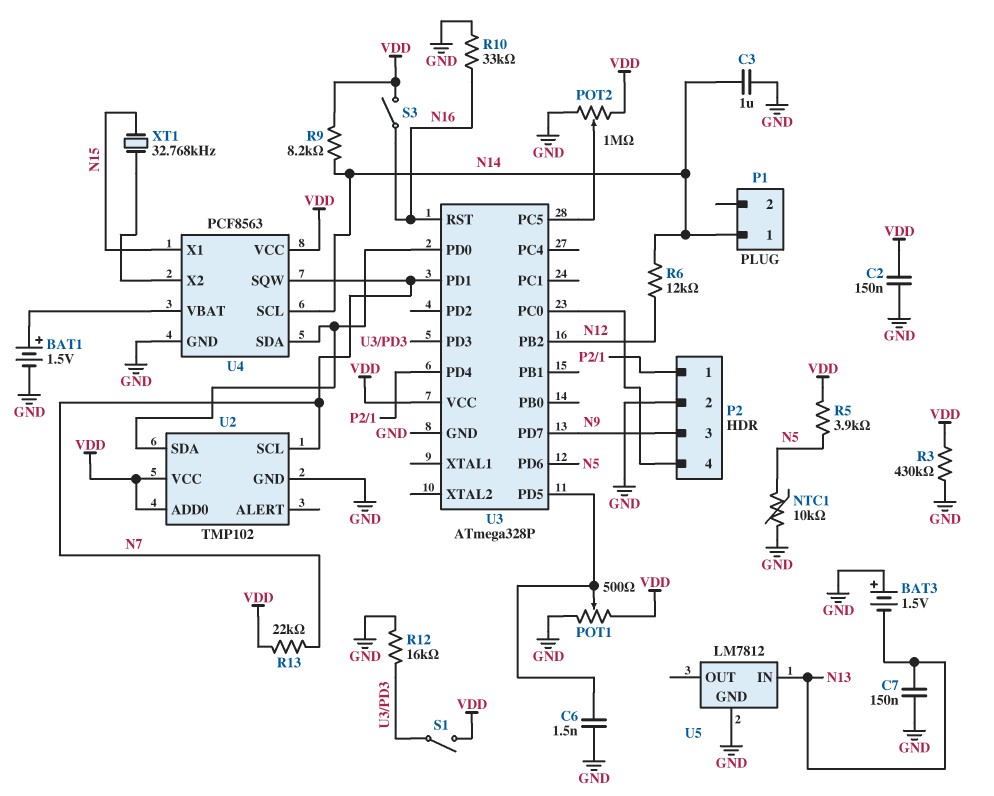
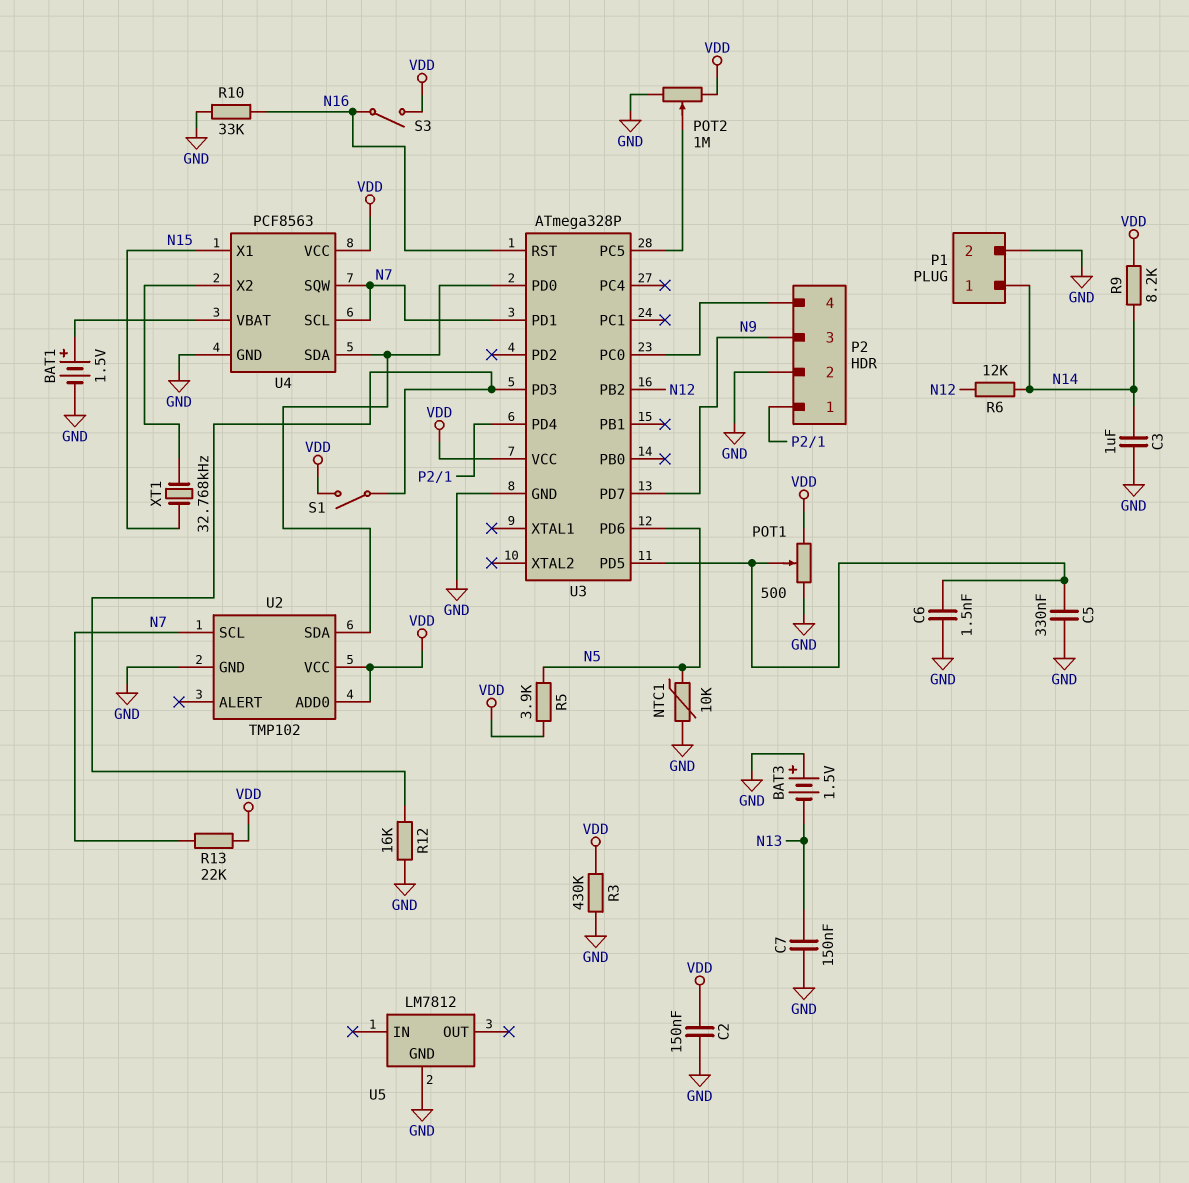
C5: none -> 330nF (GND, U3/PD5)
P1 pin 2: none -> GND
U4 pin SCL: N14 -> N7
U5 pin IN: N13 -> none

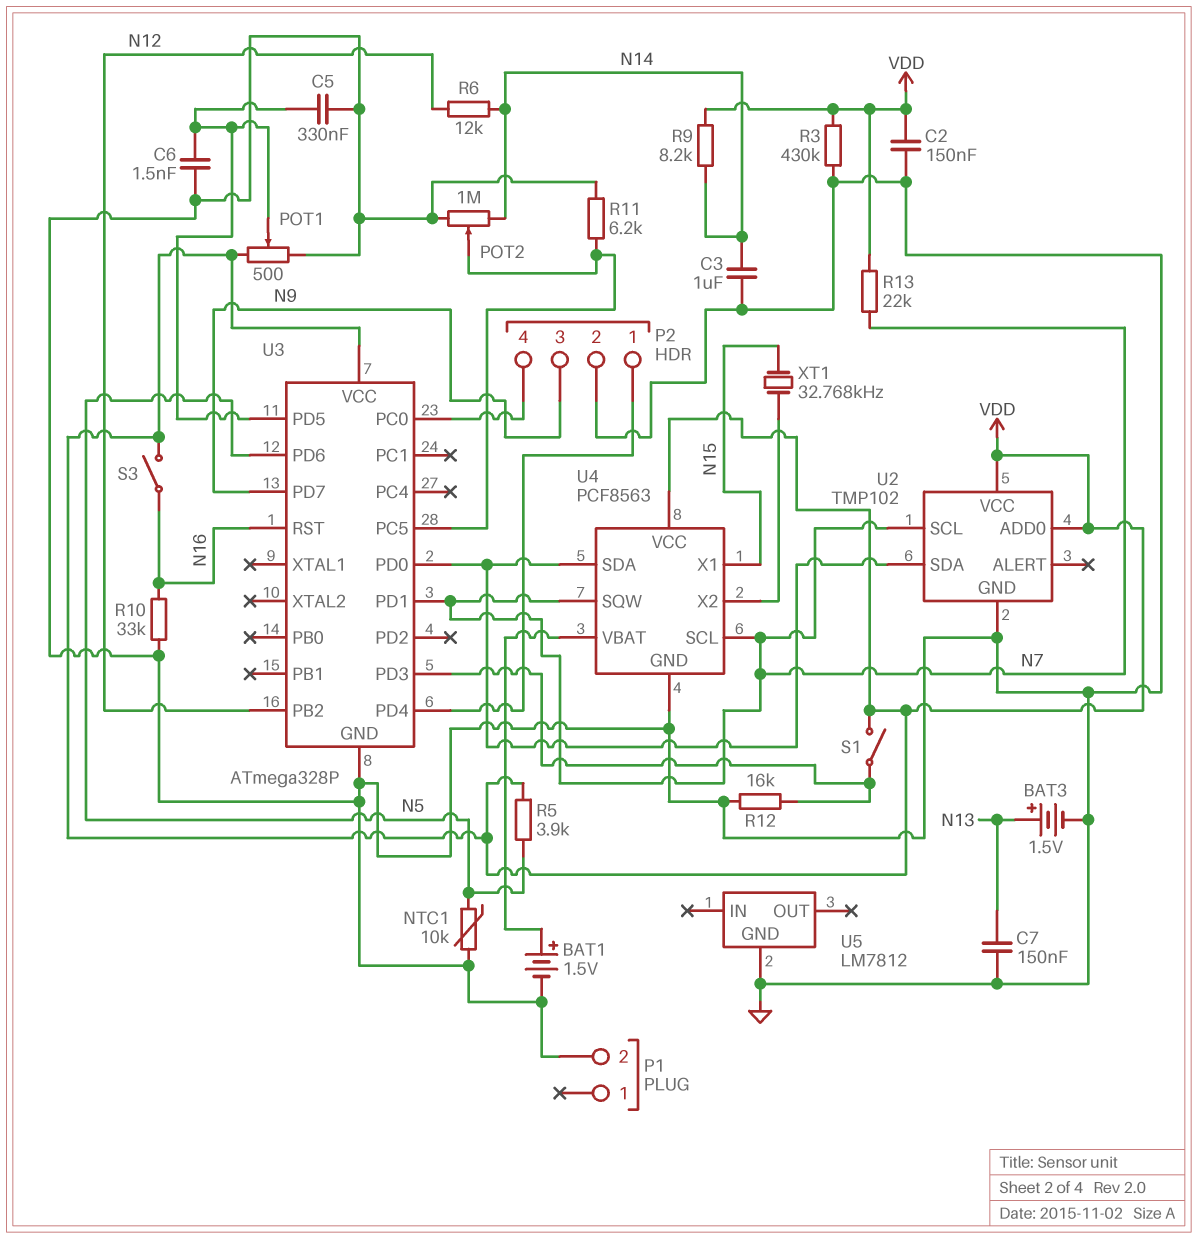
BAT3: 1.5V (plus GND, minus N13) -> 1.5V (plus N13, minus GND)
P1 pin 1: N14 -> none
POT2: 1M (GND, VDD, wiper U3/PC5) -> 1M (GND, N14, wiper U3/PC5)
R11: none -> 6.2k (GND, U3/PC5)

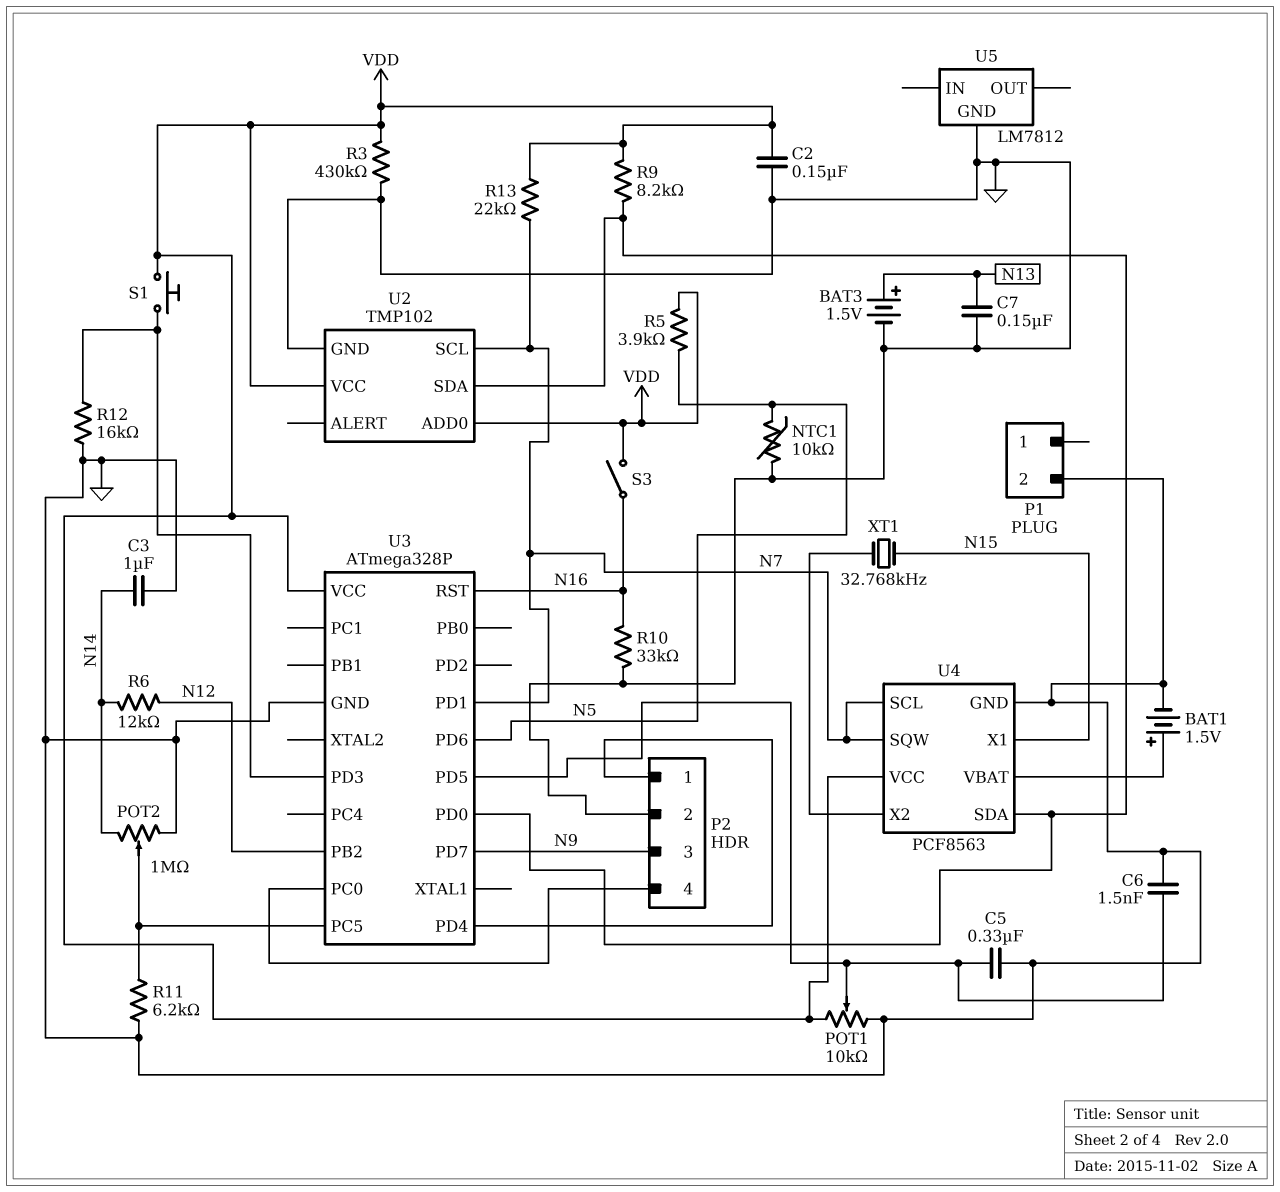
POT1: 500 (GND, VDD, wiper U3/PD5) -> 10k (GND, VDD, wiper U3/PD5)
R9: 8.2k (N14, VDD) -> 8.2k (U2/SDA, VDD)
S1: switch (U3/PD3, VDD) -> button (U3/PD3, VDD)

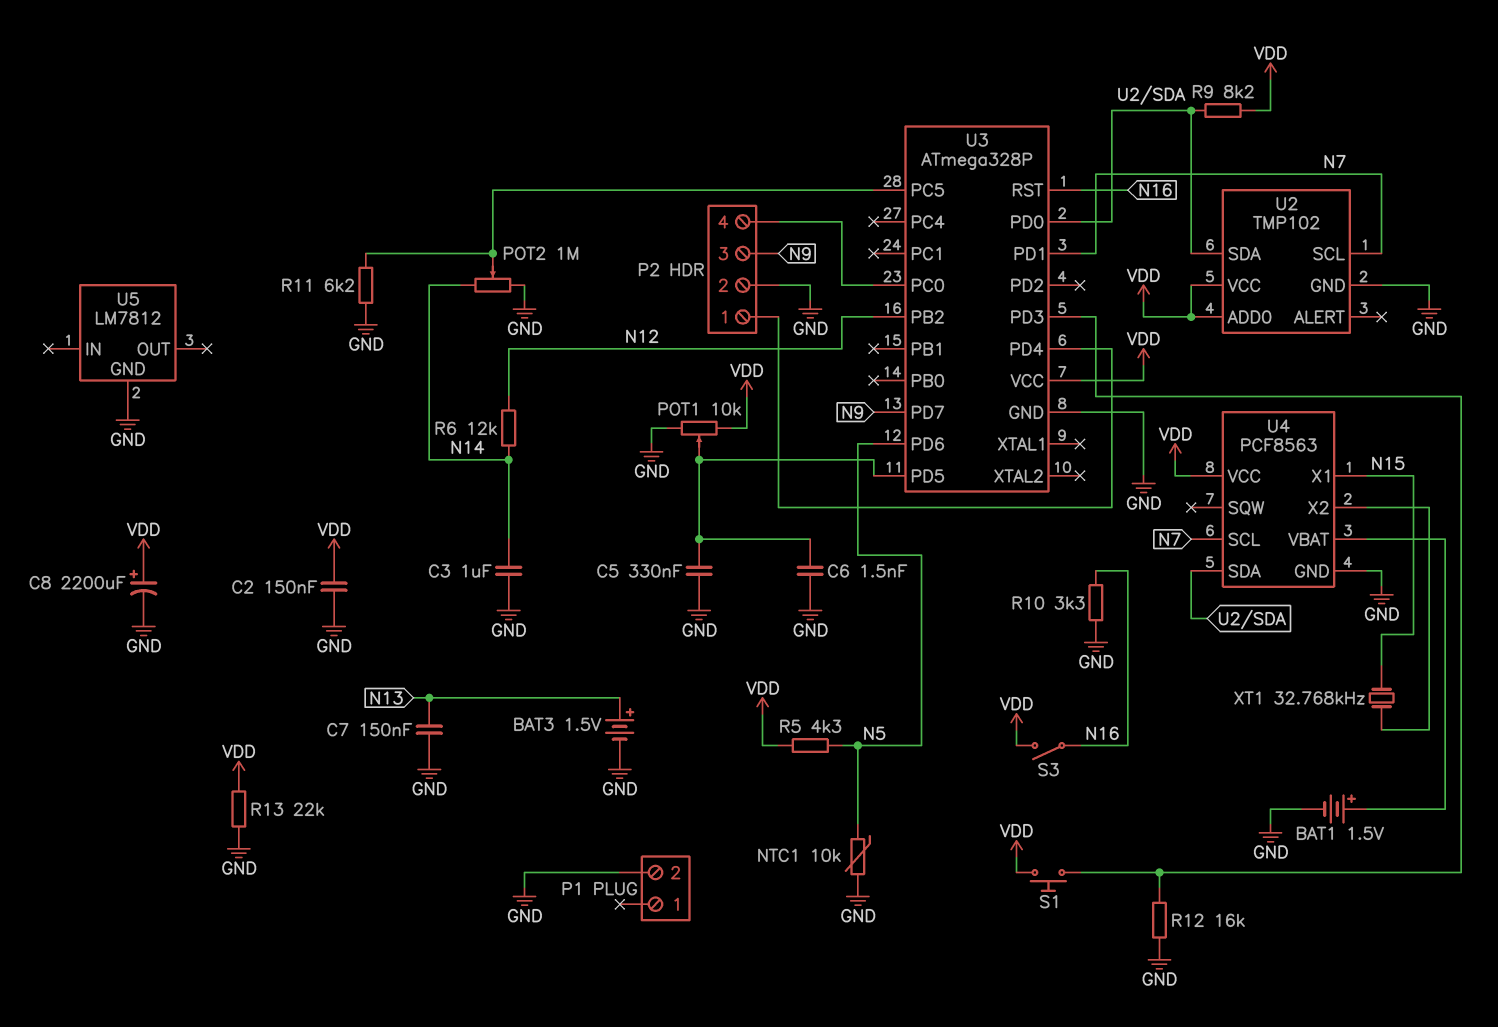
C8: none -> 2200uF (plus VDD, minus GND)
R3: 430k (GND, VDD) -> none
R5: 3.9k (N5, VDD) -> 4.3k (N5, VDD)
R10: 33k (GND, N16) -> 3.3k (GND, N16)
R13: 22k (N7, VDD) -> 22k (GND, VDD)
U4 pin SQW: N7 -> none

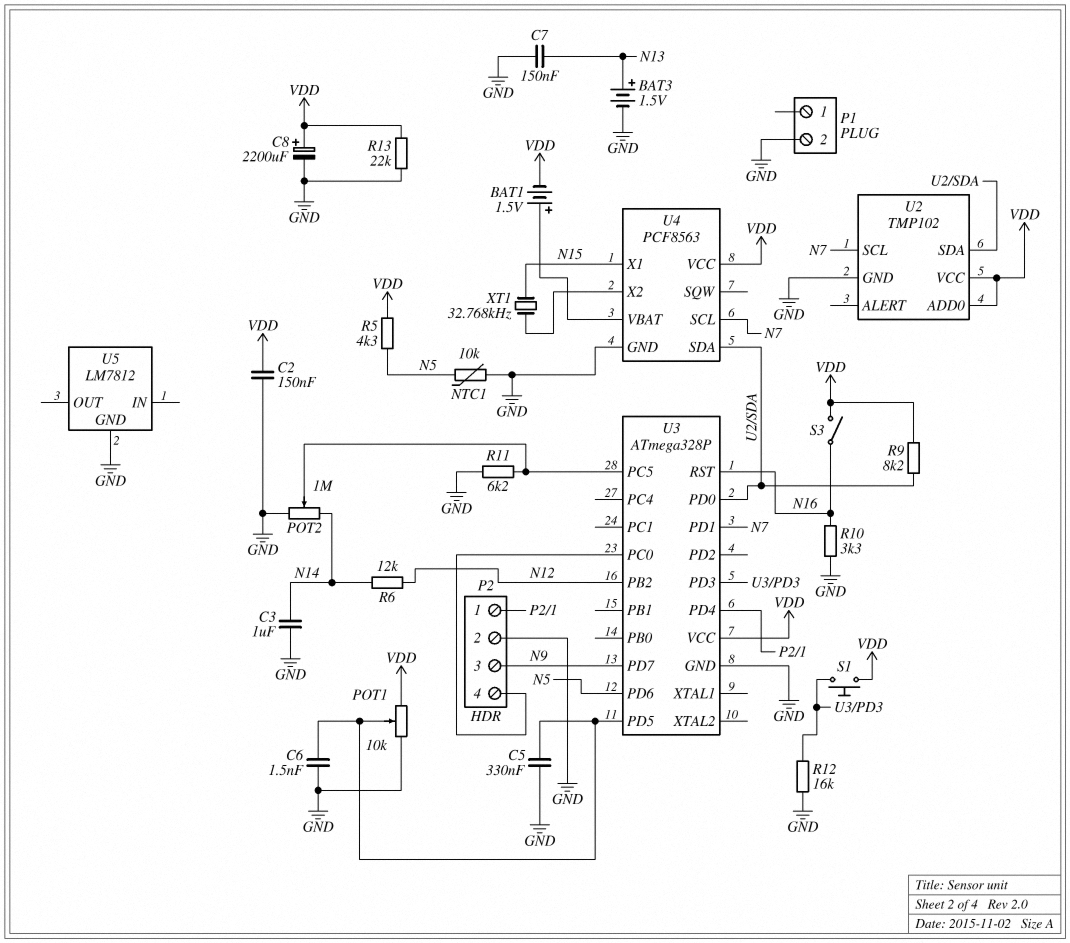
BAT1: 1.5V (plus U4/VBAT, minus GND) -> 1.5V (plus U4/VBAT, minus VDD)

